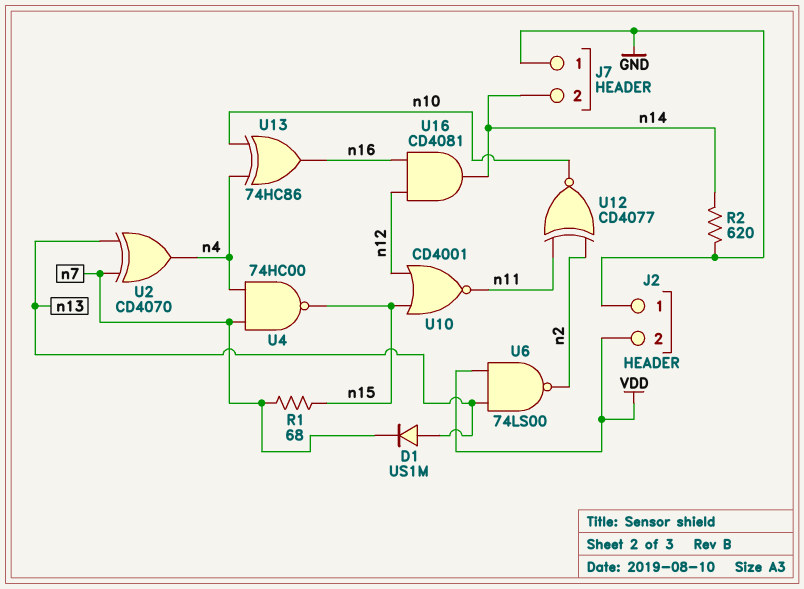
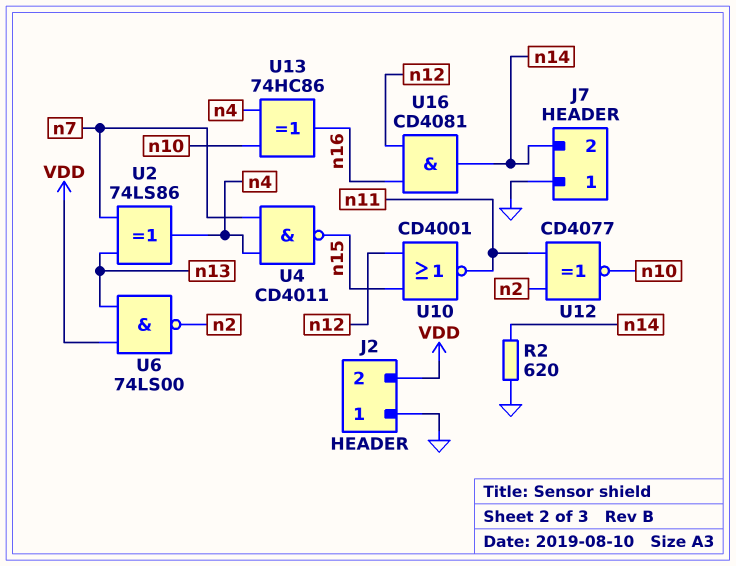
D1: diode US1M (A n13, K n7) -> none
R1: 68 (n7, n15) -> none
U2: XOR CD4070 (in n7, in n13, out n4) -> XOR 74LS86 (in n7, in n13, out n4)
U4: NAND 74HC00 (in n4, in n7, out n15) -> NAND CD4011 (in n4, in n7, out n15)

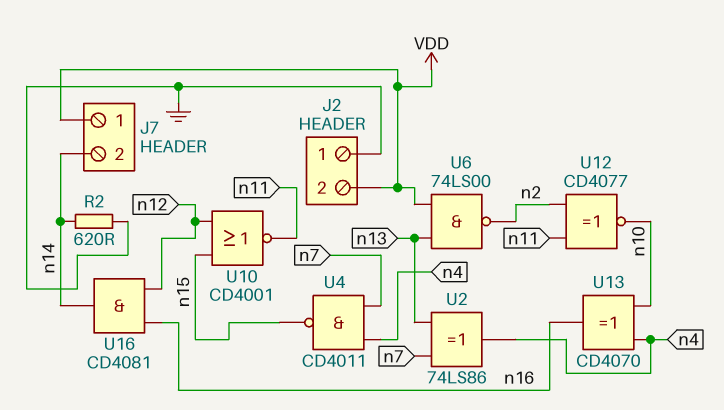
J7 pin 1: GND -> VDD
U13: XOR 74HC86 (in n4, in n10, out n16) -> XOR CD4070 (in n4, in n10, out n16)

